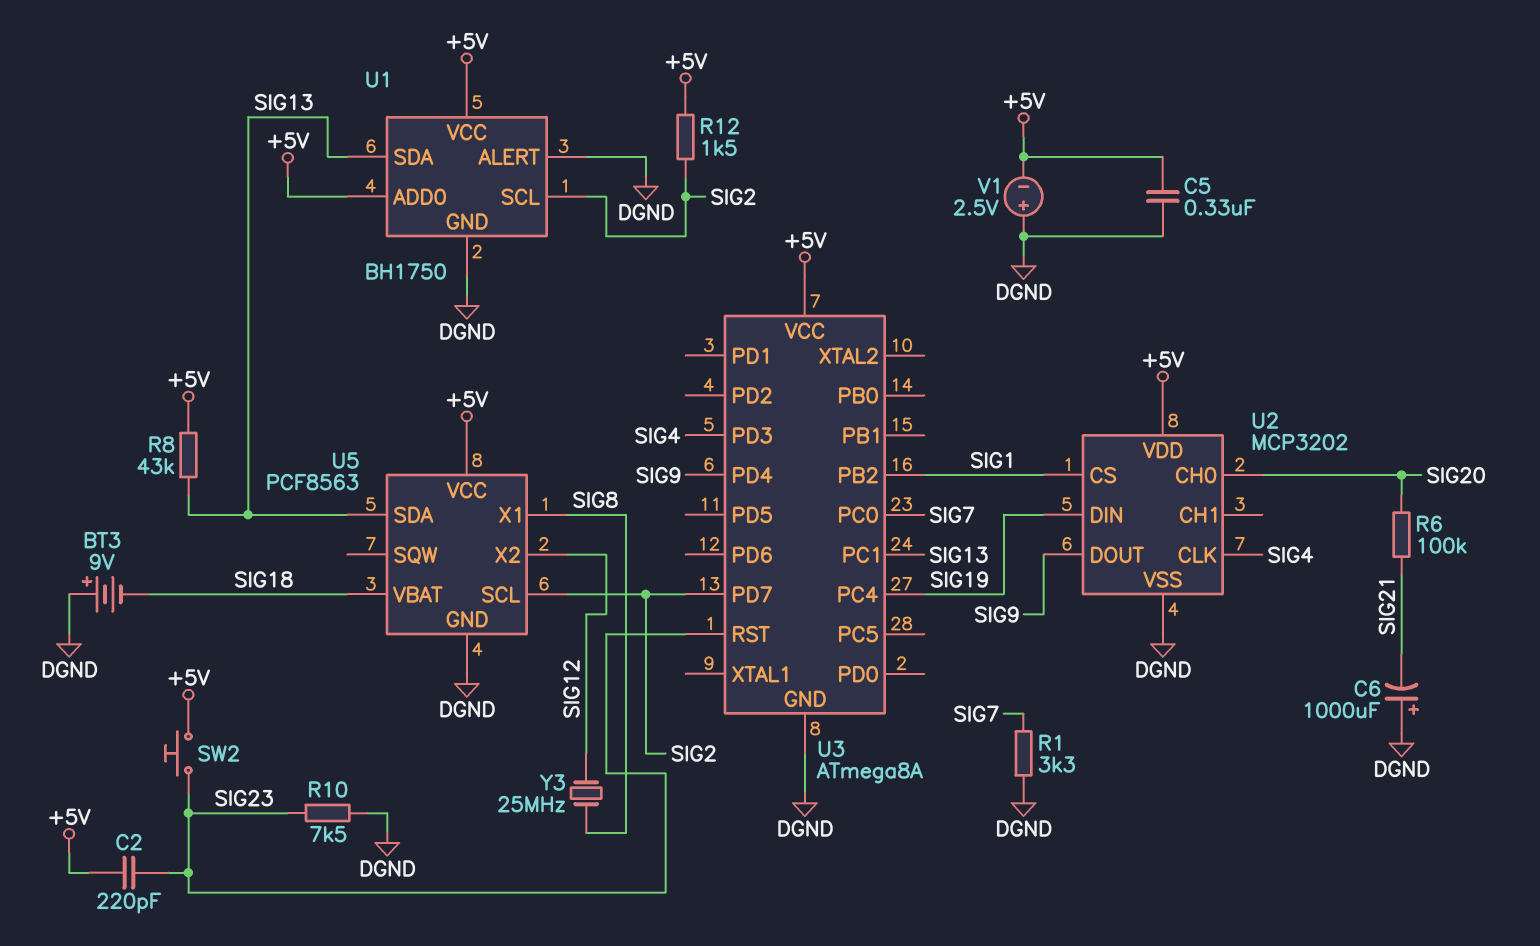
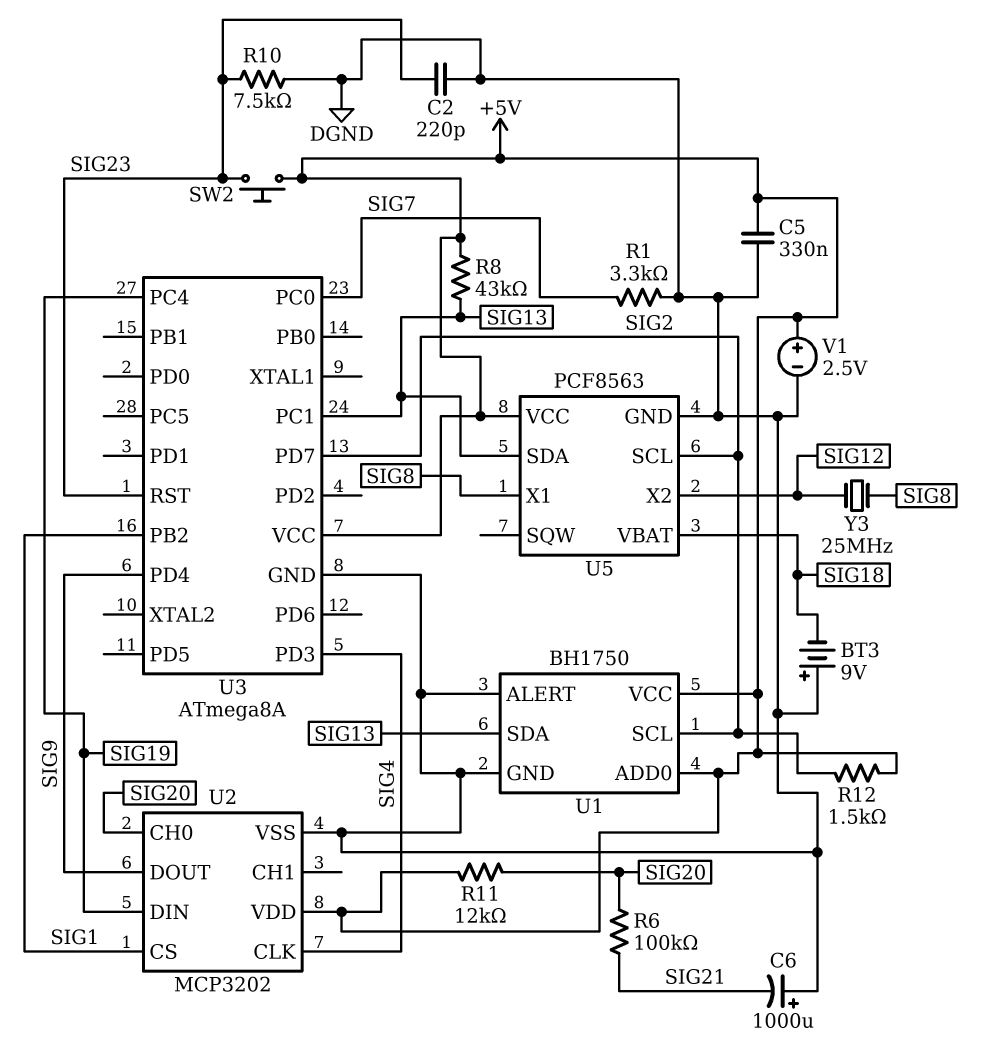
C2: 220pF (+5V, SIG23) -> 220pF (DGND, SIG23)
R11: none -> 12k (+5V, SIG20)
V1: 2.5V (plus DGND, minus +5V) -> 2.5V (plus +5V, minus DGND)

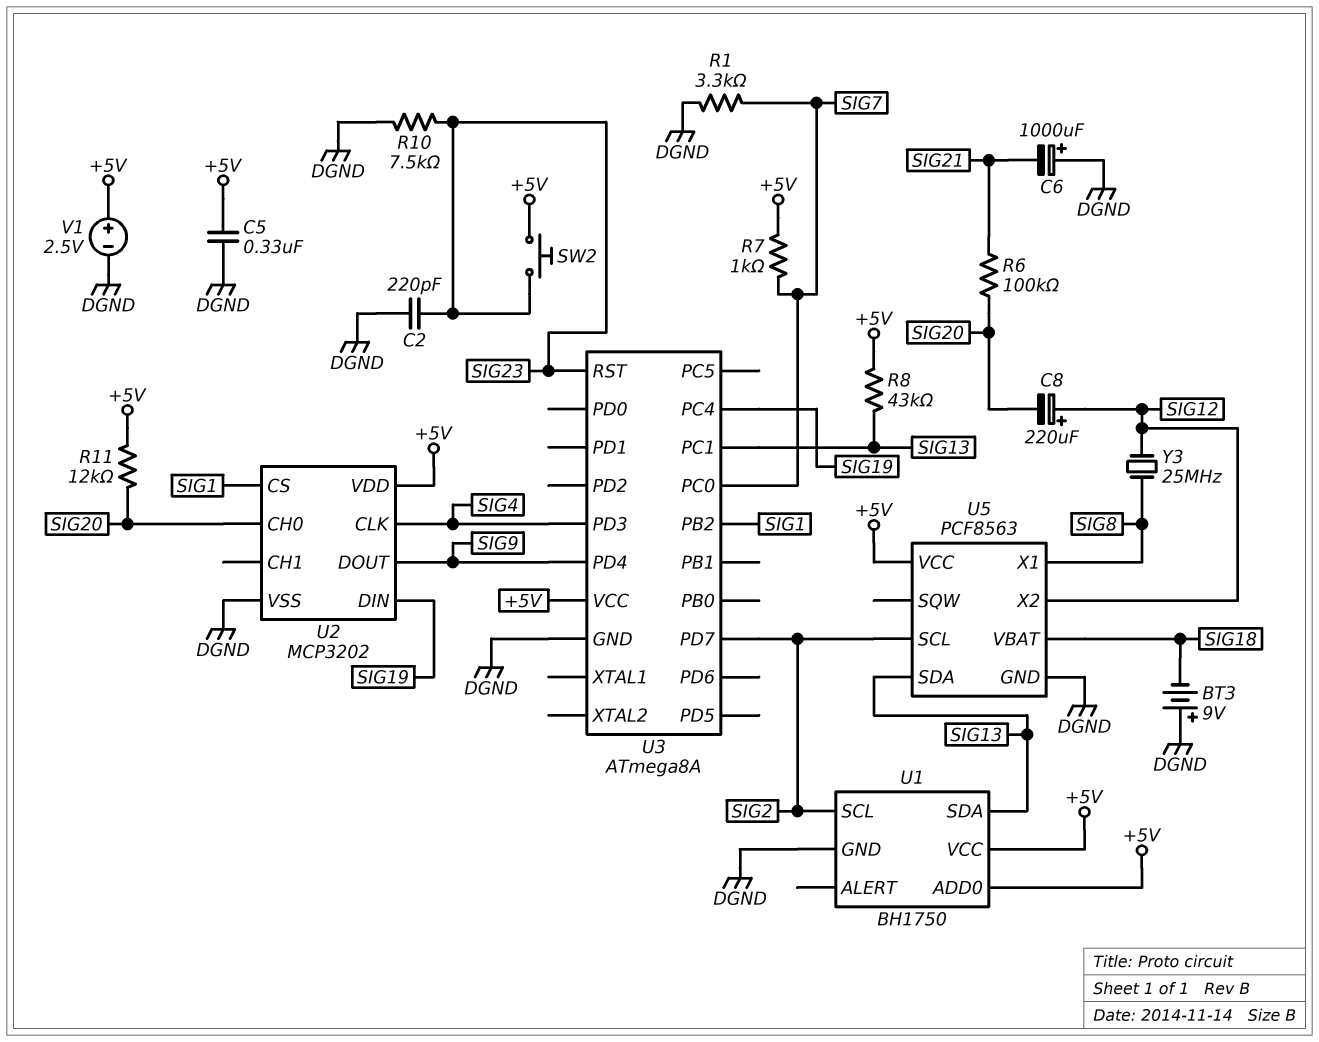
C8: none -> 220uF (plus SIG12, minus SIG20)
R7: none -> 1k (+5V, SIG7)
R12: 1.5k (+5V, SIG2) -> none
U1 pin ALERT: DGND -> none

